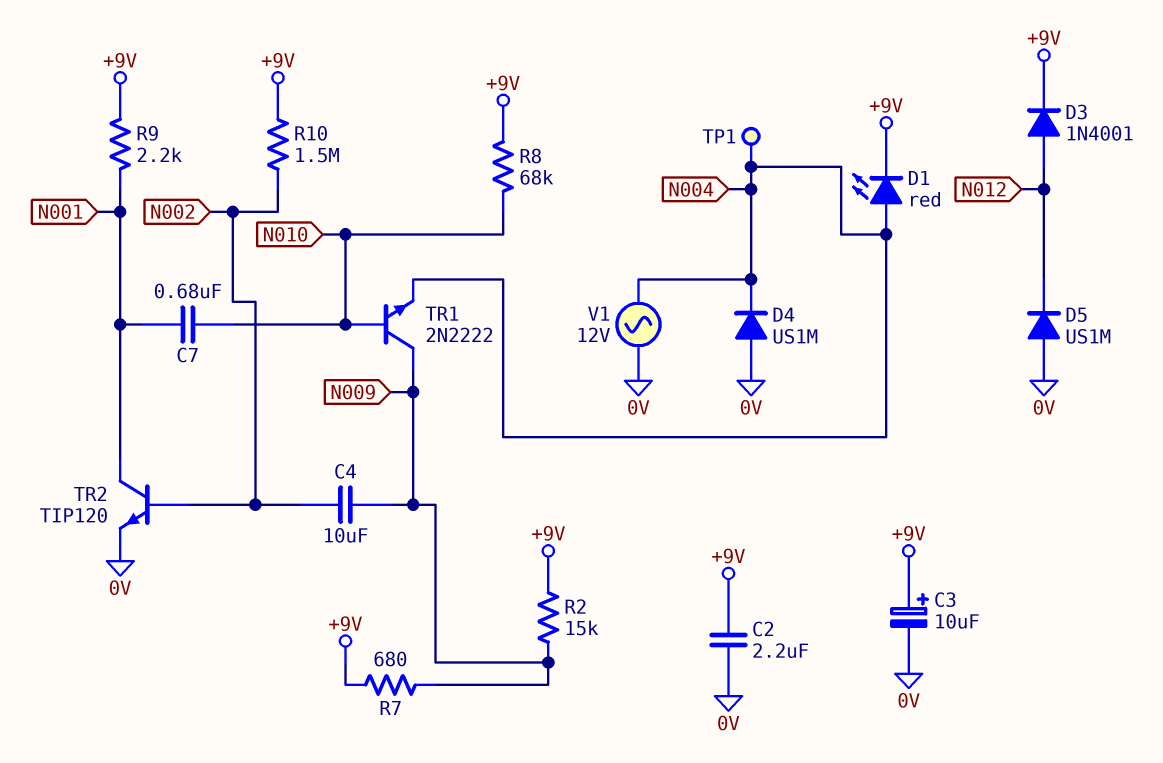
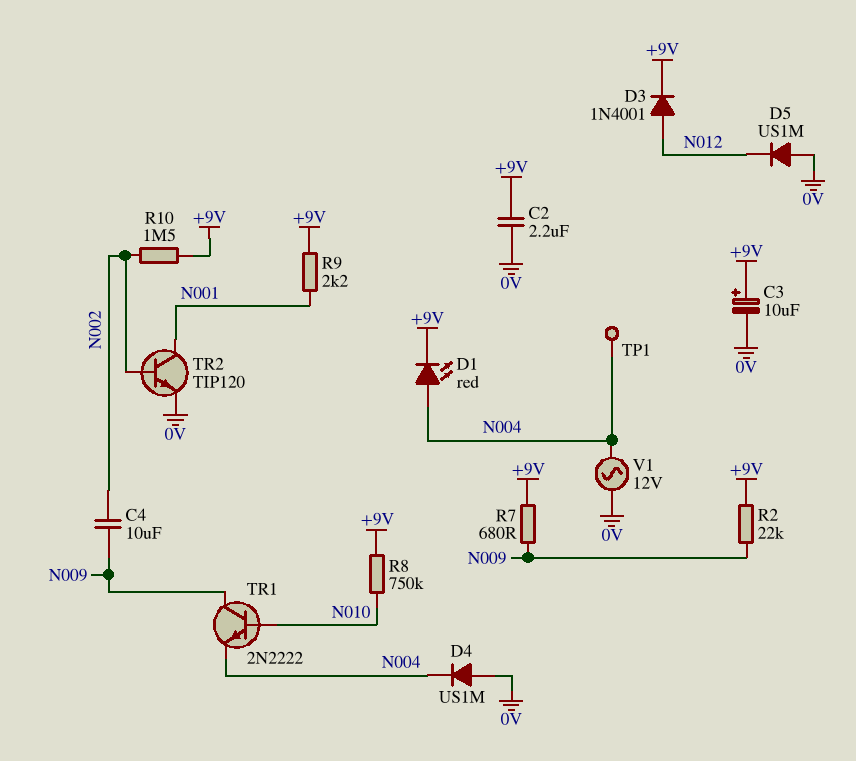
C7: 680nF (N001, N010) -> none
R2: 15k (+9V, N009) -> 22k (+9V, N009)
R8: 68k (+9V, N010) -> 750k (+9V, N010)

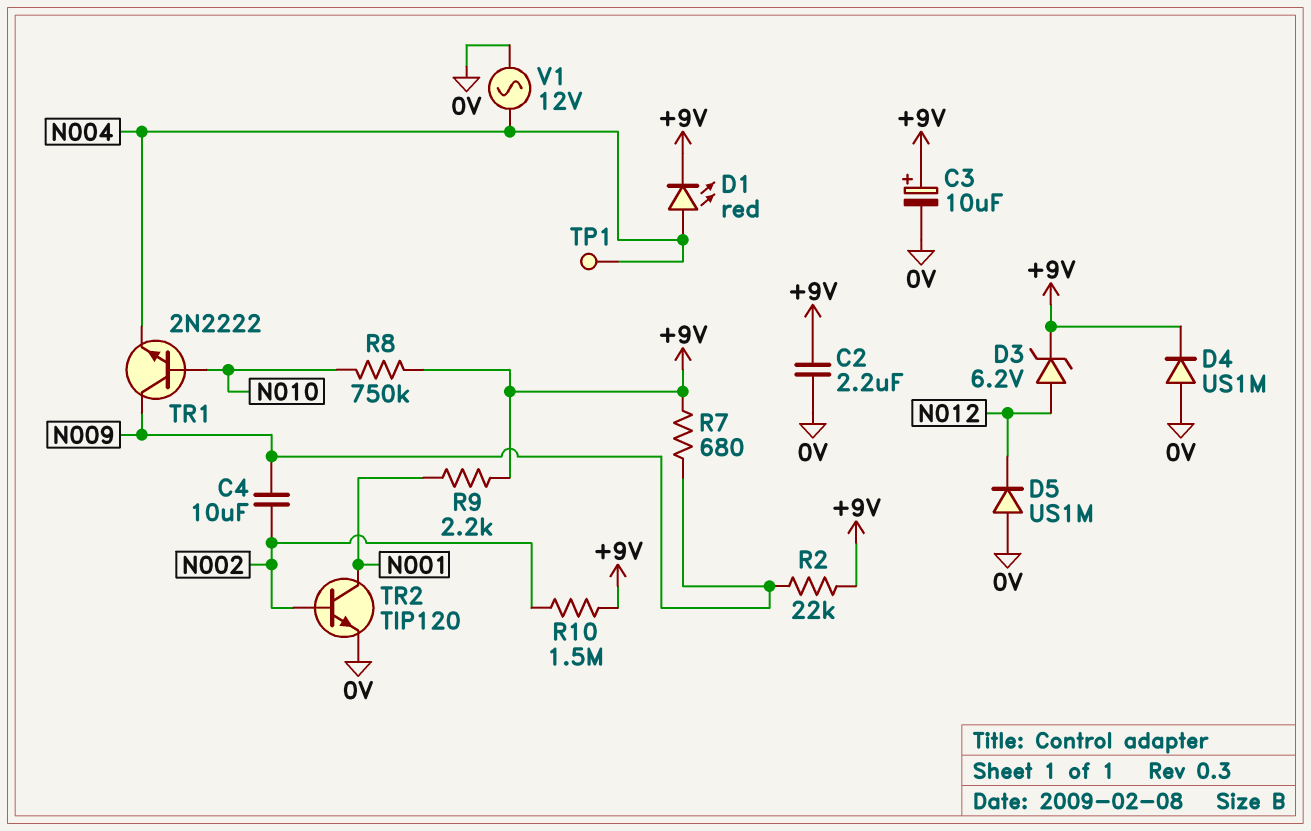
D3: diode 1N4001 (A N012, K +9V) -> zener 6.2V (A N012, K +9V)
D4: diode US1M (A 0V, K N004) -> diode US1M (A 0V, K +9V)

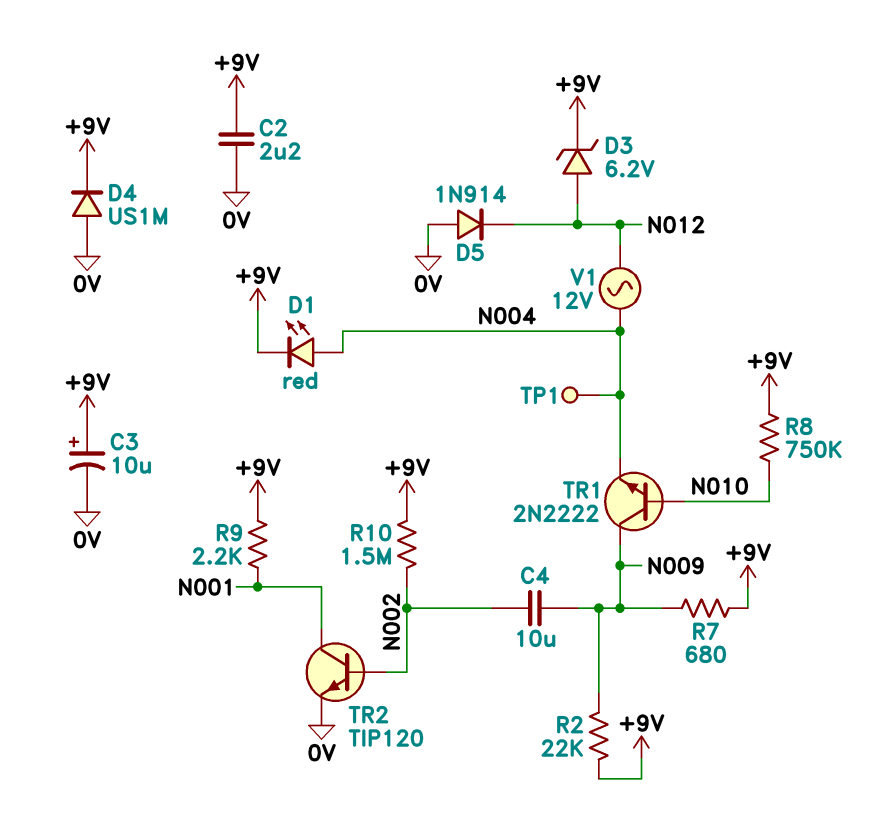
D5: diode US1M (A 0V, K N012) -> diode 1N914 (A 0V, K N012)
V1: AC 12V (0V, N004) -> AC 12V (N004, N012)

